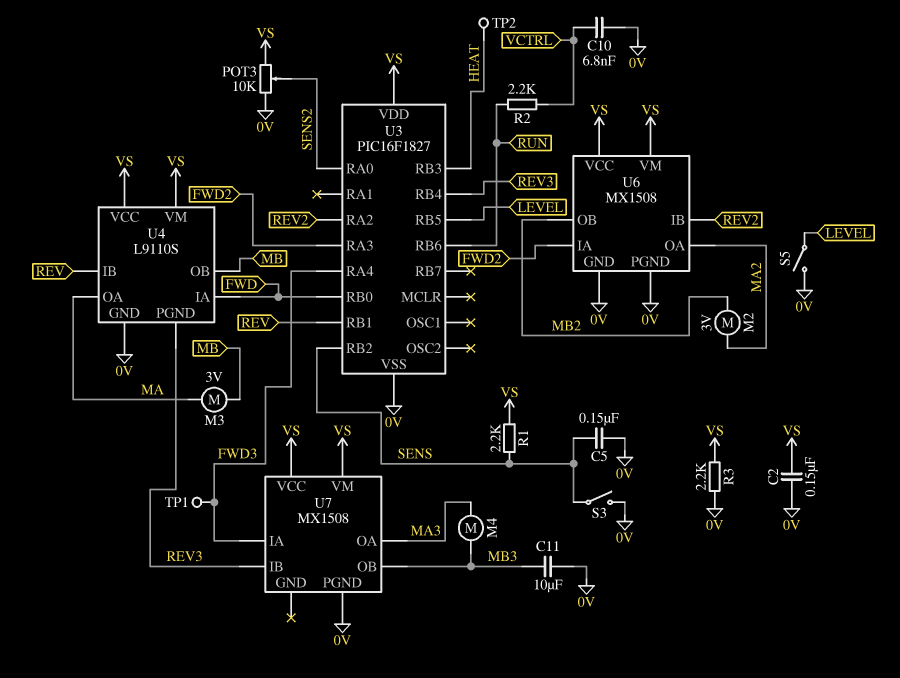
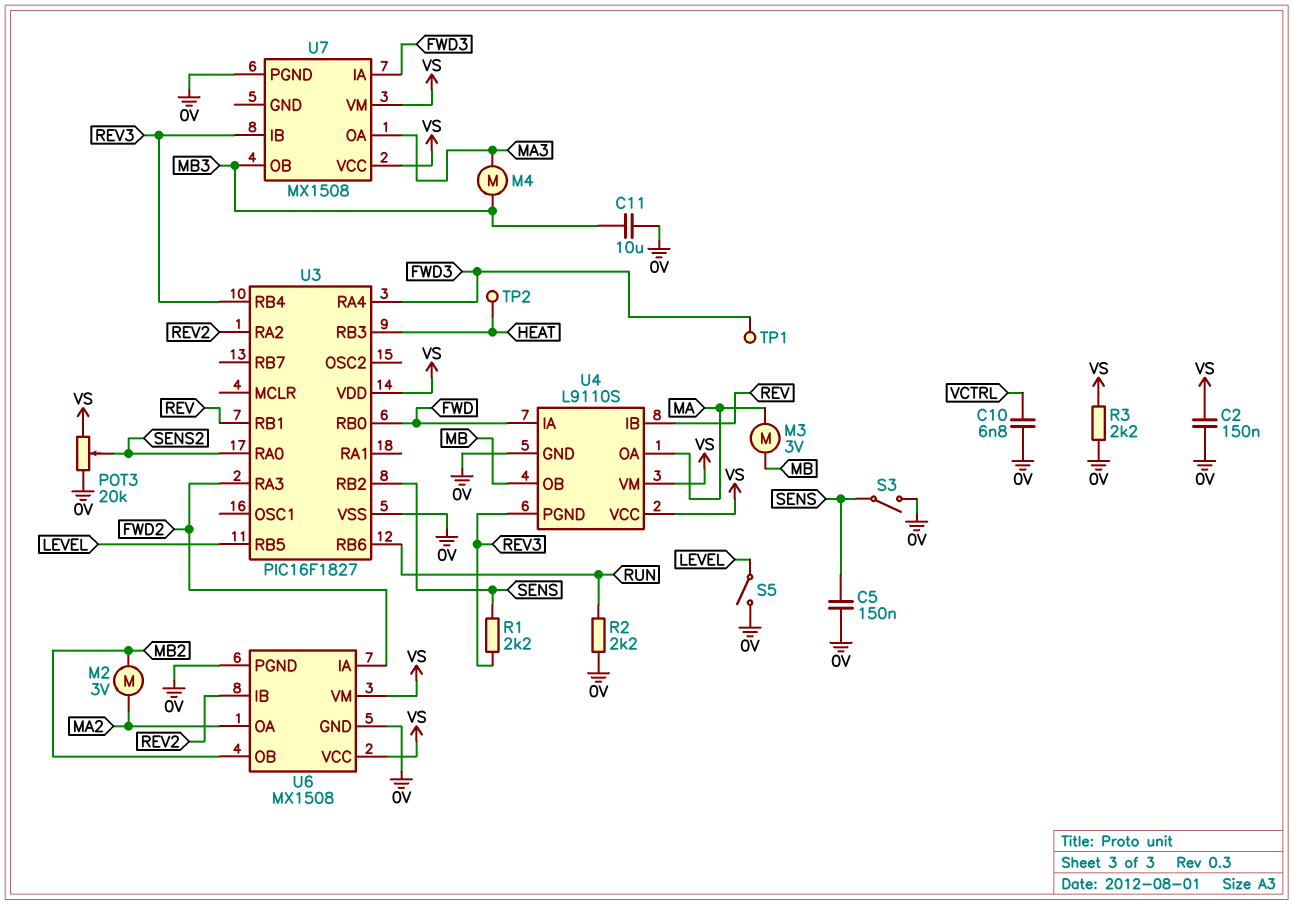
POT3: 10k (0V, VS, wiper SENS2) -> 20k (0V, VS, wiper SENS2)
R1: 2.2k (SENS, VS) -> 2.2k (REV3, SENS)
R2: 2.2k (RUN, VCTRL) -> 2.2k (0V, RUN)

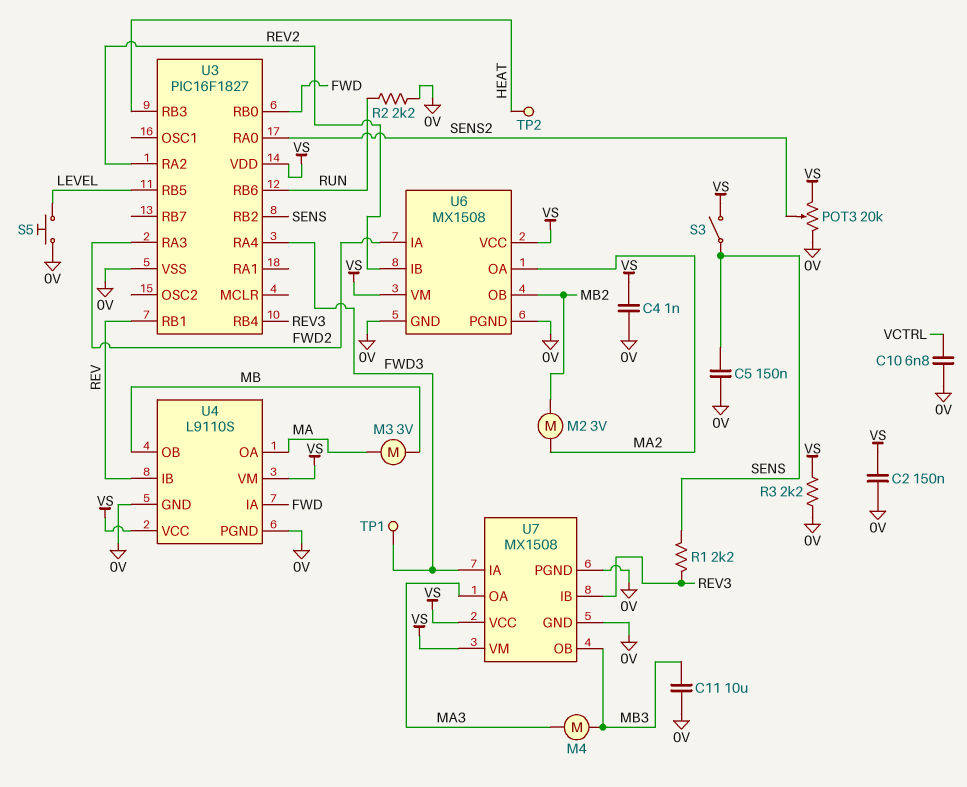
C4: none -> 1nF (0V, VS)
S3: switch (0V, SENS) -> switch (SENS, VS)
S5: switch (0V, LEVEL) -> button (0V, LEVEL)
U4 pin PGND: REV3 -> 0V
U7 pin GND: none -> 0V

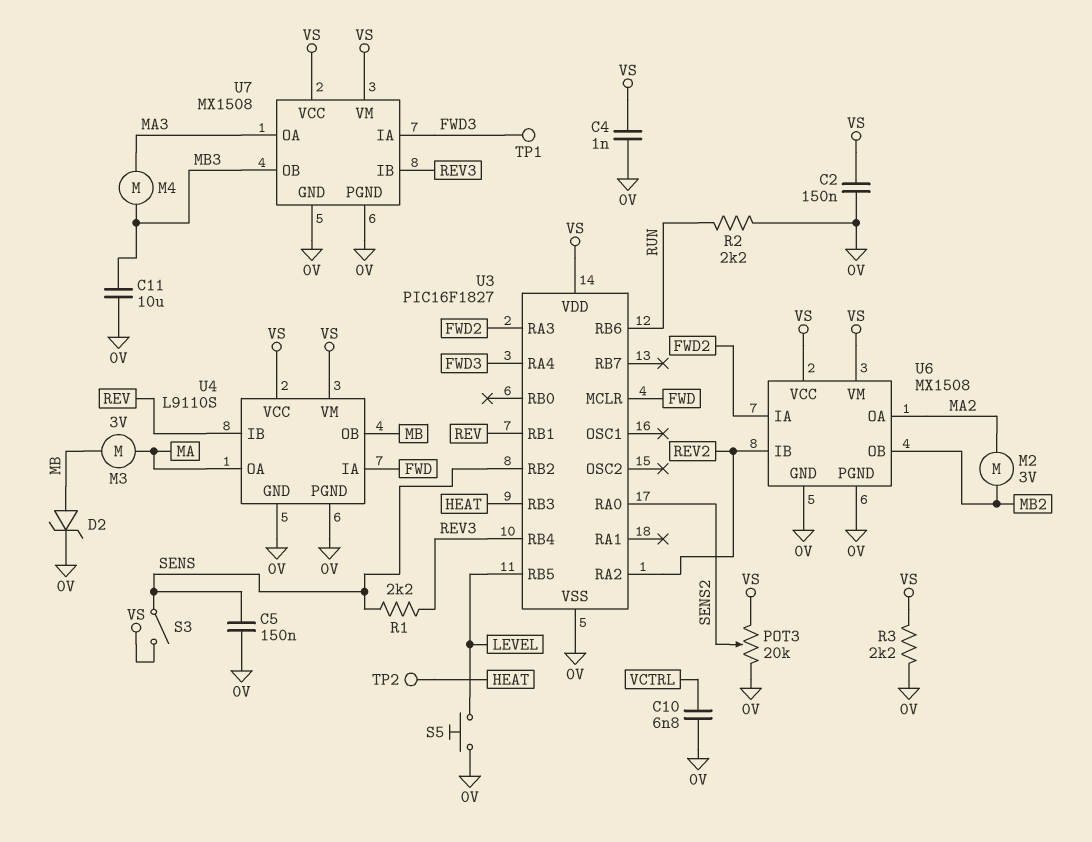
D2: none -> zener (A MB, K 0V)
U3 pin MCLR: none -> FWD
U3 pin RB0: FWD -> none

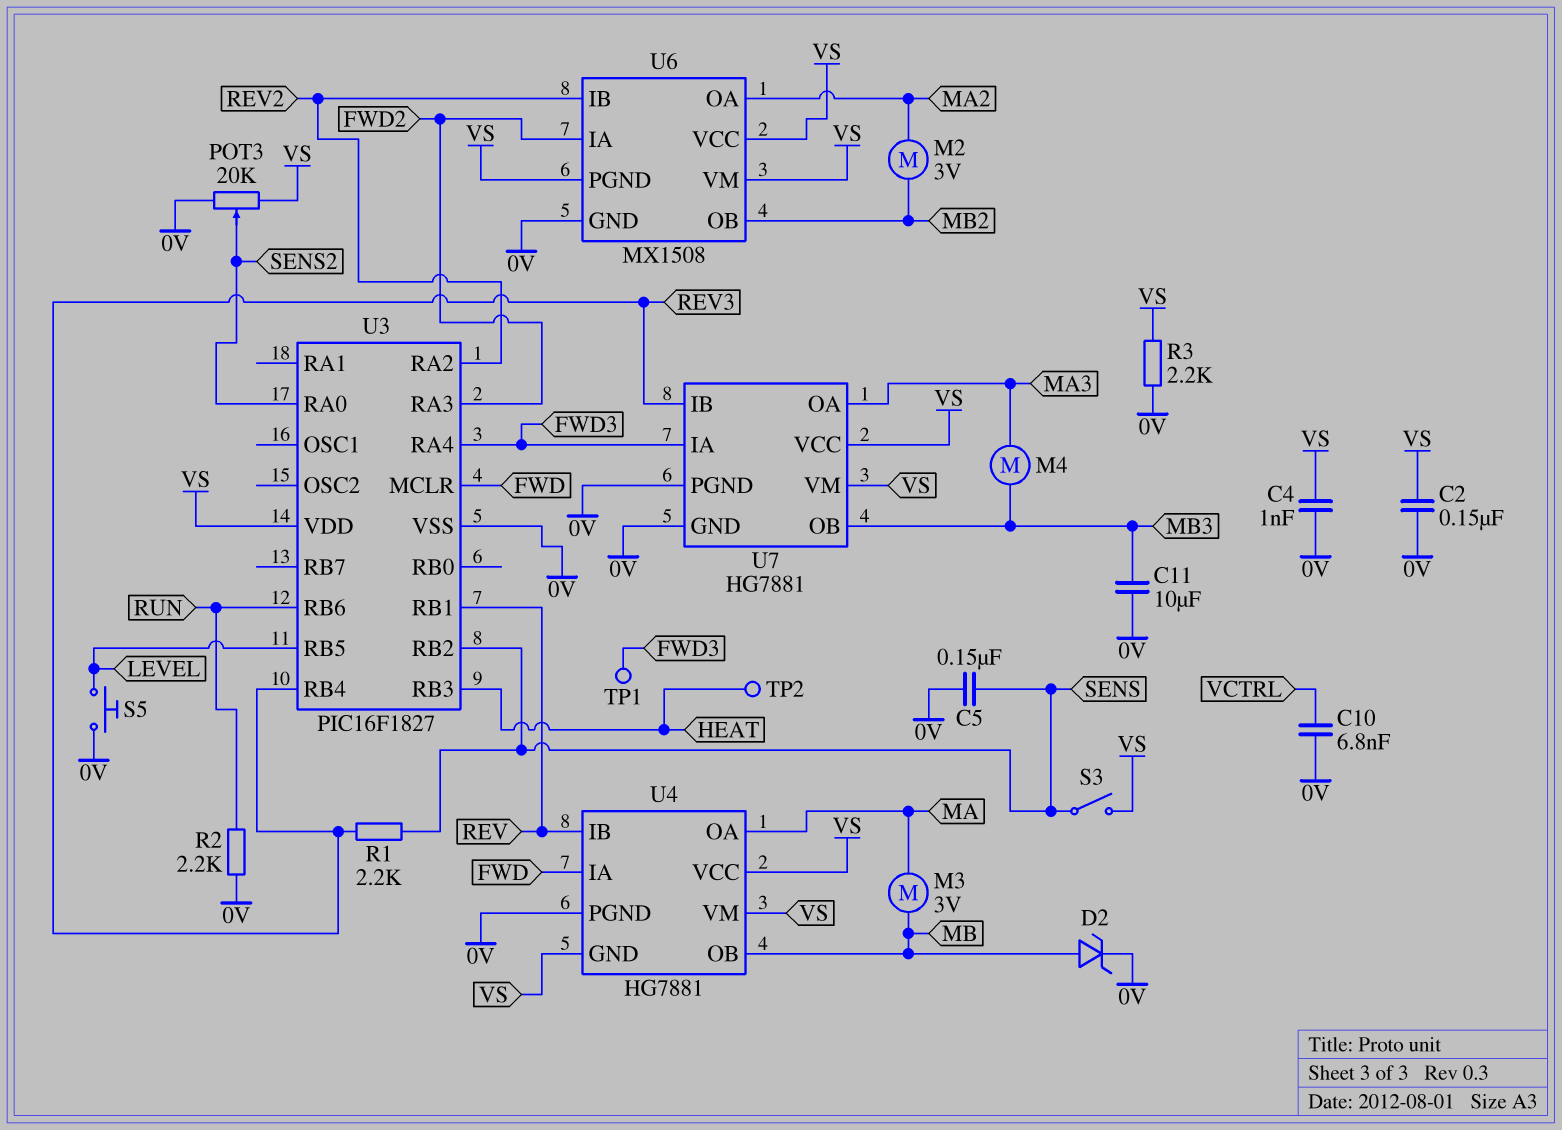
U4: L9110S -> HG7881
U4 pin GND: 0V -> VS
U6 pin PGND: 0V -> VS
U7: MX1508 -> HG7881

